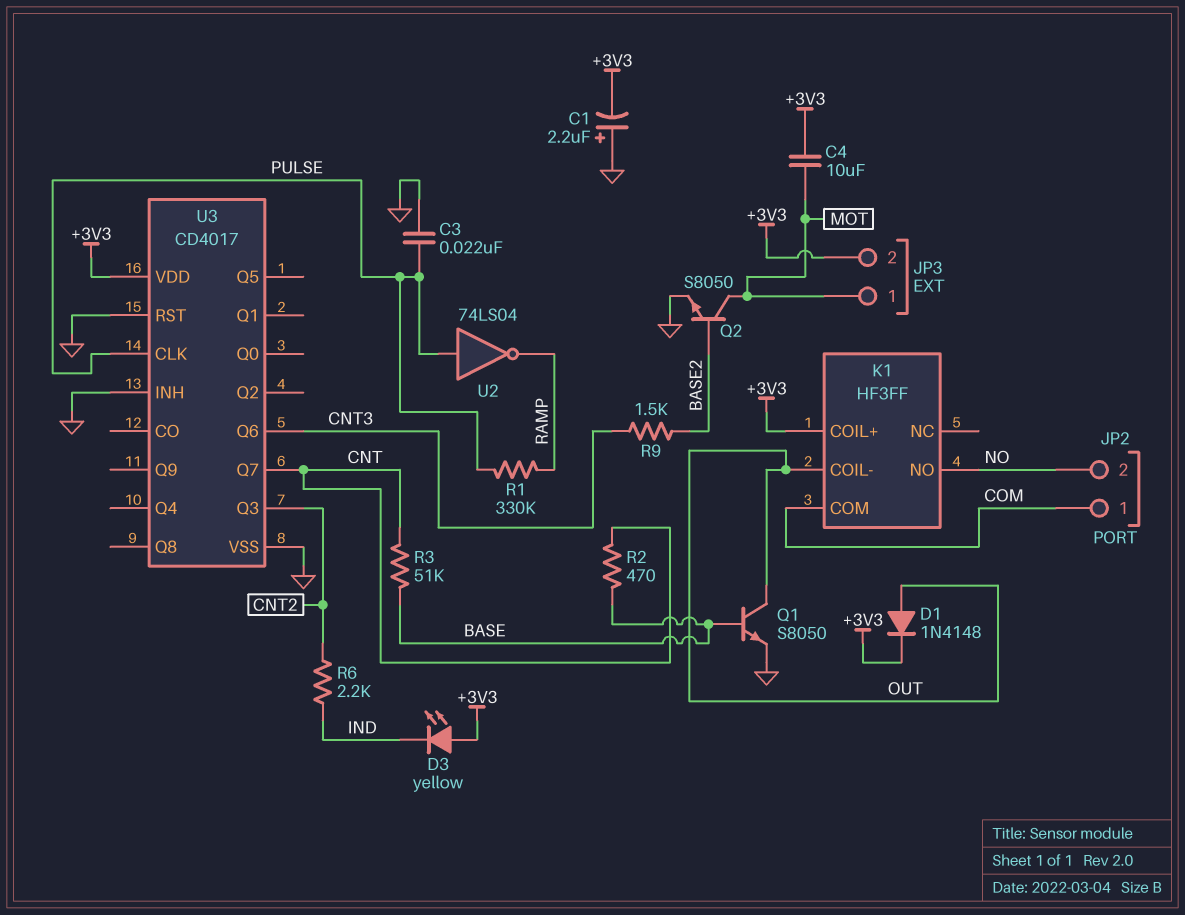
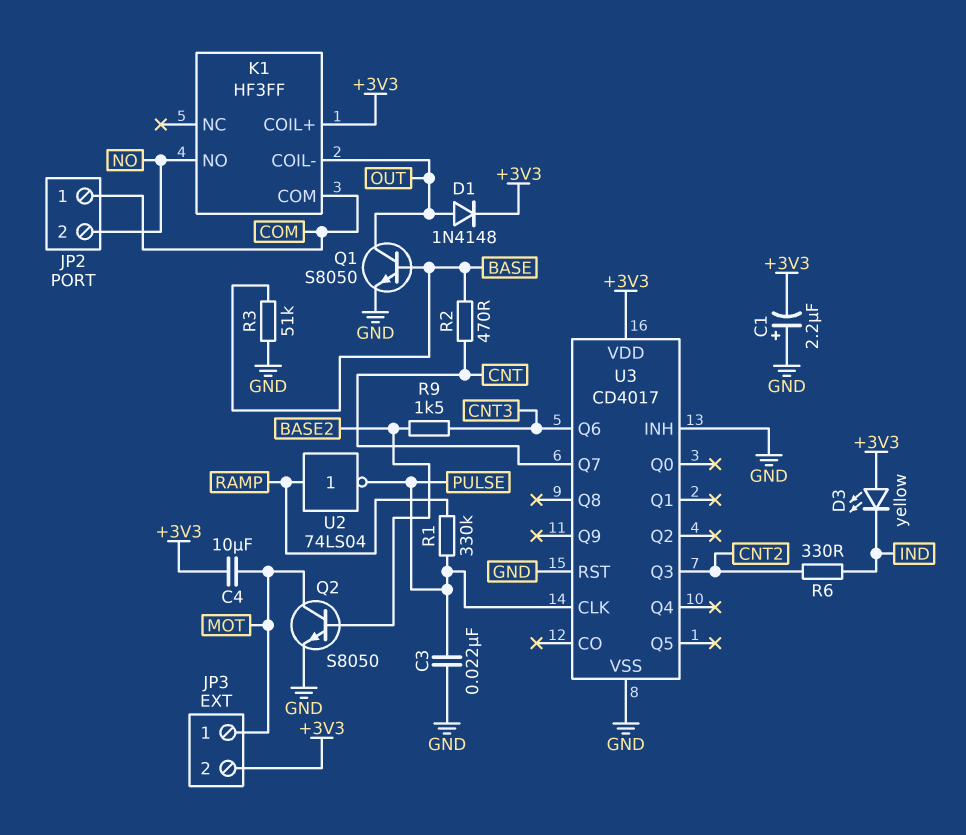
R3: 51k (BASE, CNT) -> 51k (BASE, GND)
R6: 2.2k (CNT2, IND) -> 330 (CNT2, IND)
U2: NOT 74LS04 (in PULSE, out RAMP) -> NOT 74LS04 (in RAMP, out PULSE)

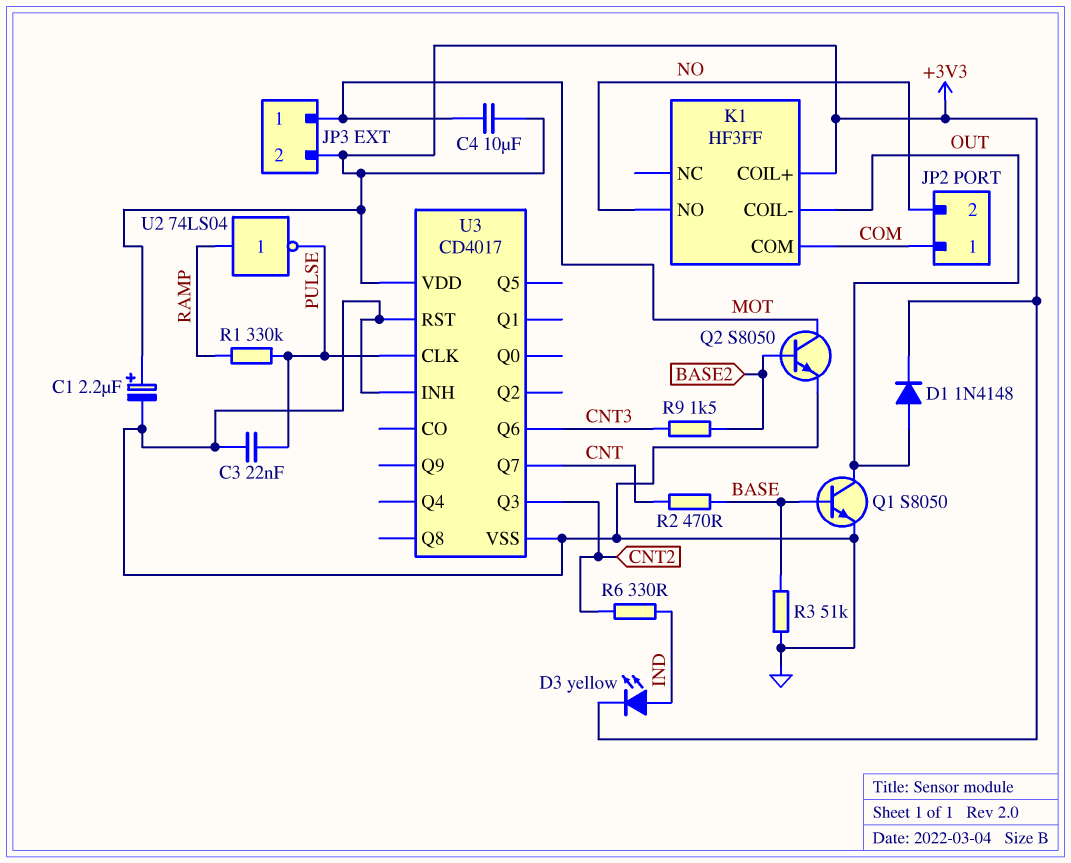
C1: 2.2uF (plus GND, minus +3V3) -> 2.2uF (plus +3V3, minus GND)
D3: LED yellow (A +3V3, K IND) -> LED yellow (A IND, K +3V3)

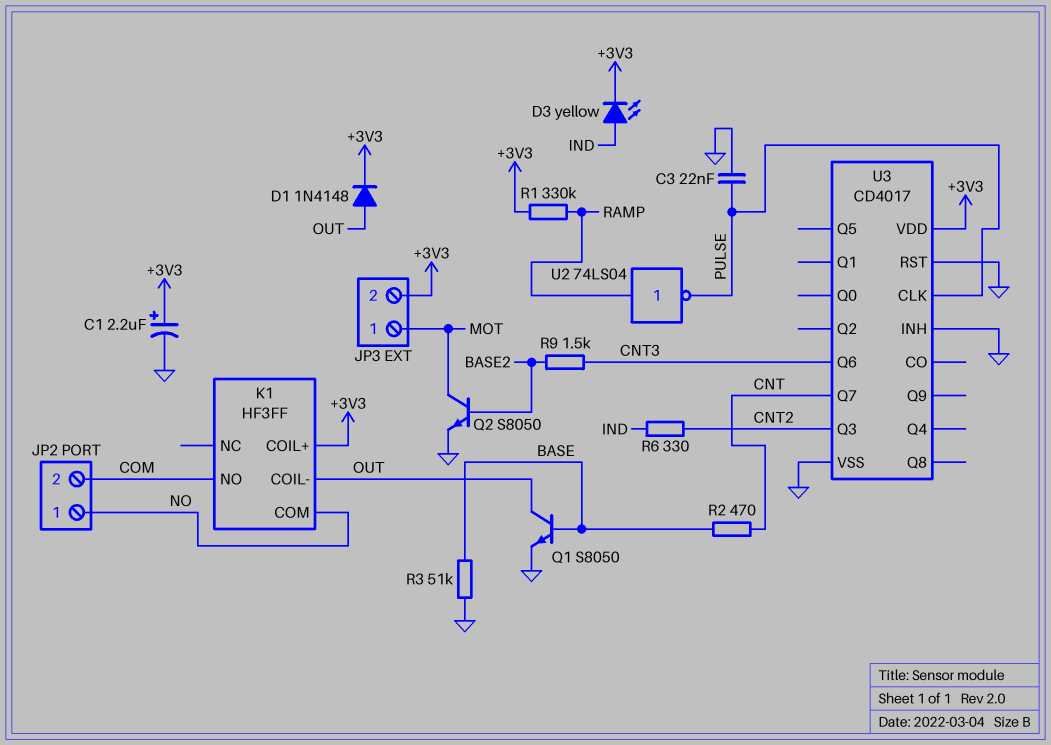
C4: 10uF (+3V3, MOT) -> none
JP2 pin 1: COM -> NO
JP2 pin 2: NO -> COM
K1 pin COM: COM -> NO
K1 pin NO: NO -> COM
R1: 330k (PULSE, RAMP) -> 330k (+3V3, RAMP)

